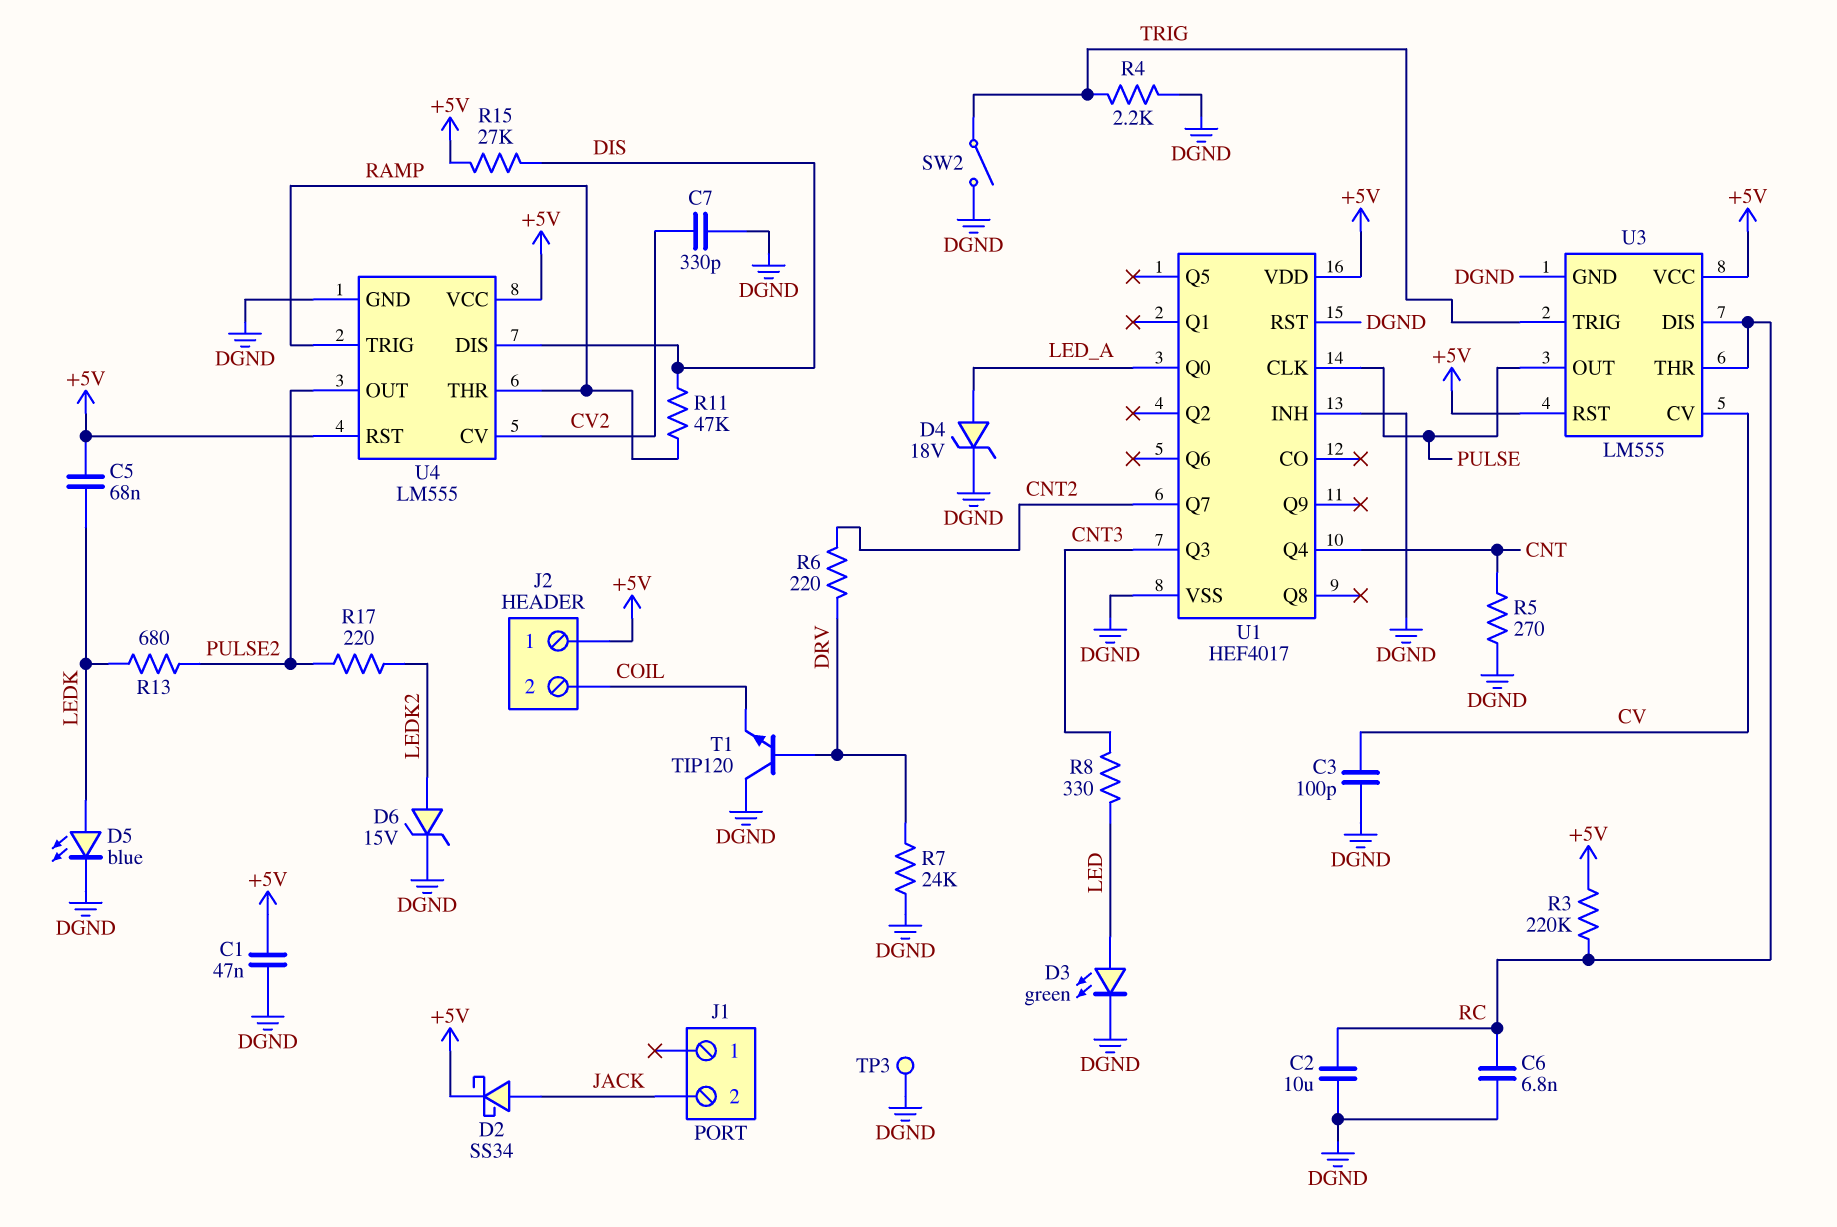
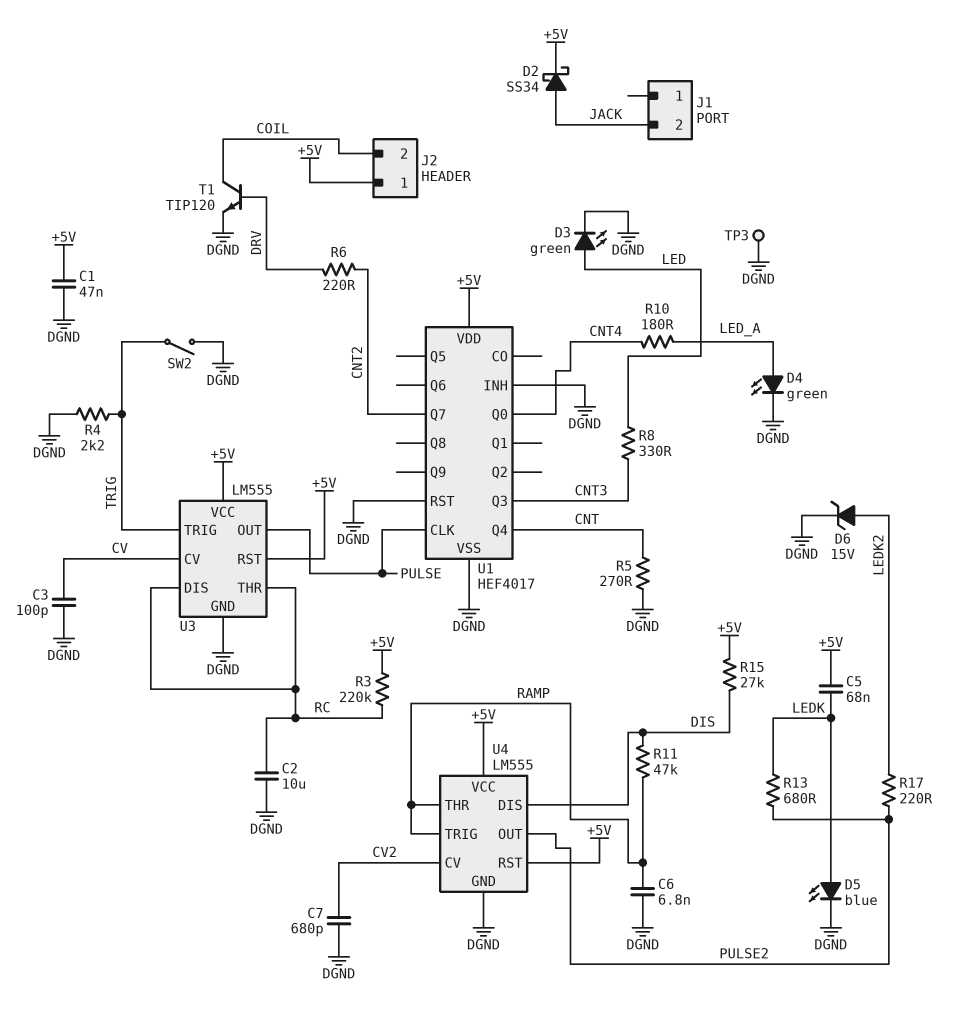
C6: 6.8nF (DGND, RC) -> 6.8nF (DGND, RAMP)
C7: 330pF (CV2, DGND) -> 680pF (CV2, DGND)
D4: zener 18V (A LED_A, K DGND) -> LED green (A LED_A, K DGND)
R7: 24k (DGND, DRV) -> none
R10: none -> 180 (CNT4, LED_A)
T1: NPN TIP120 (B DRV, C DGND, E COIL) -> NPN TIP120 (B DRV, C COIL, E DGND)
U1 pin Q0: LED_A -> CNT4

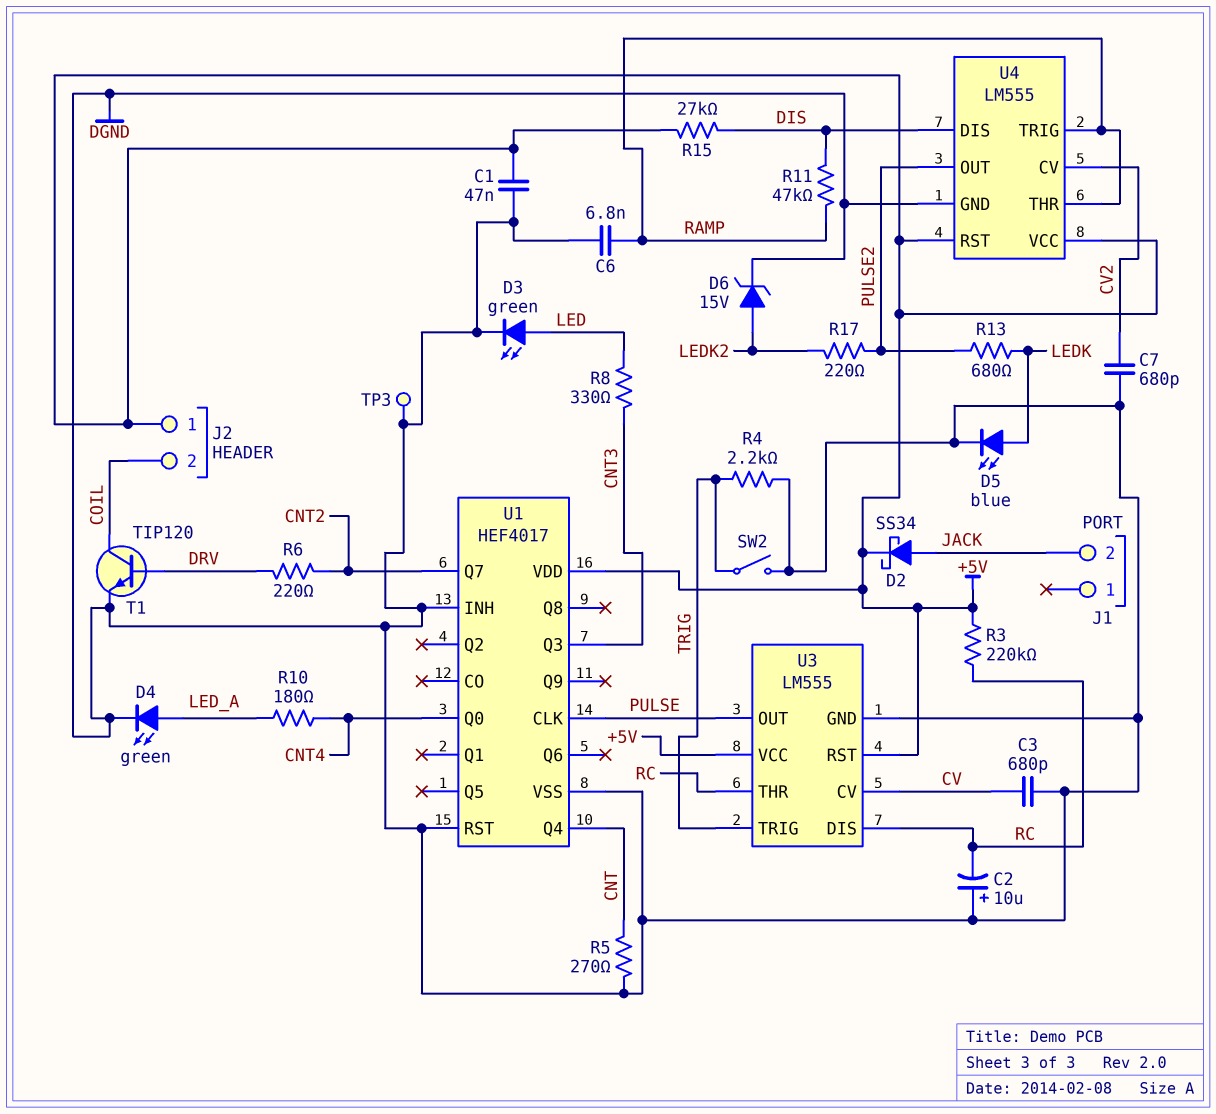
C2: 10uF (DGND, RC) -> 10uF (plus DGND, minus RC)
C3: 100pF (CV, DGND) -> 680pF (CV, DGND)
C5: 68nF (+5V, LEDK) -> none

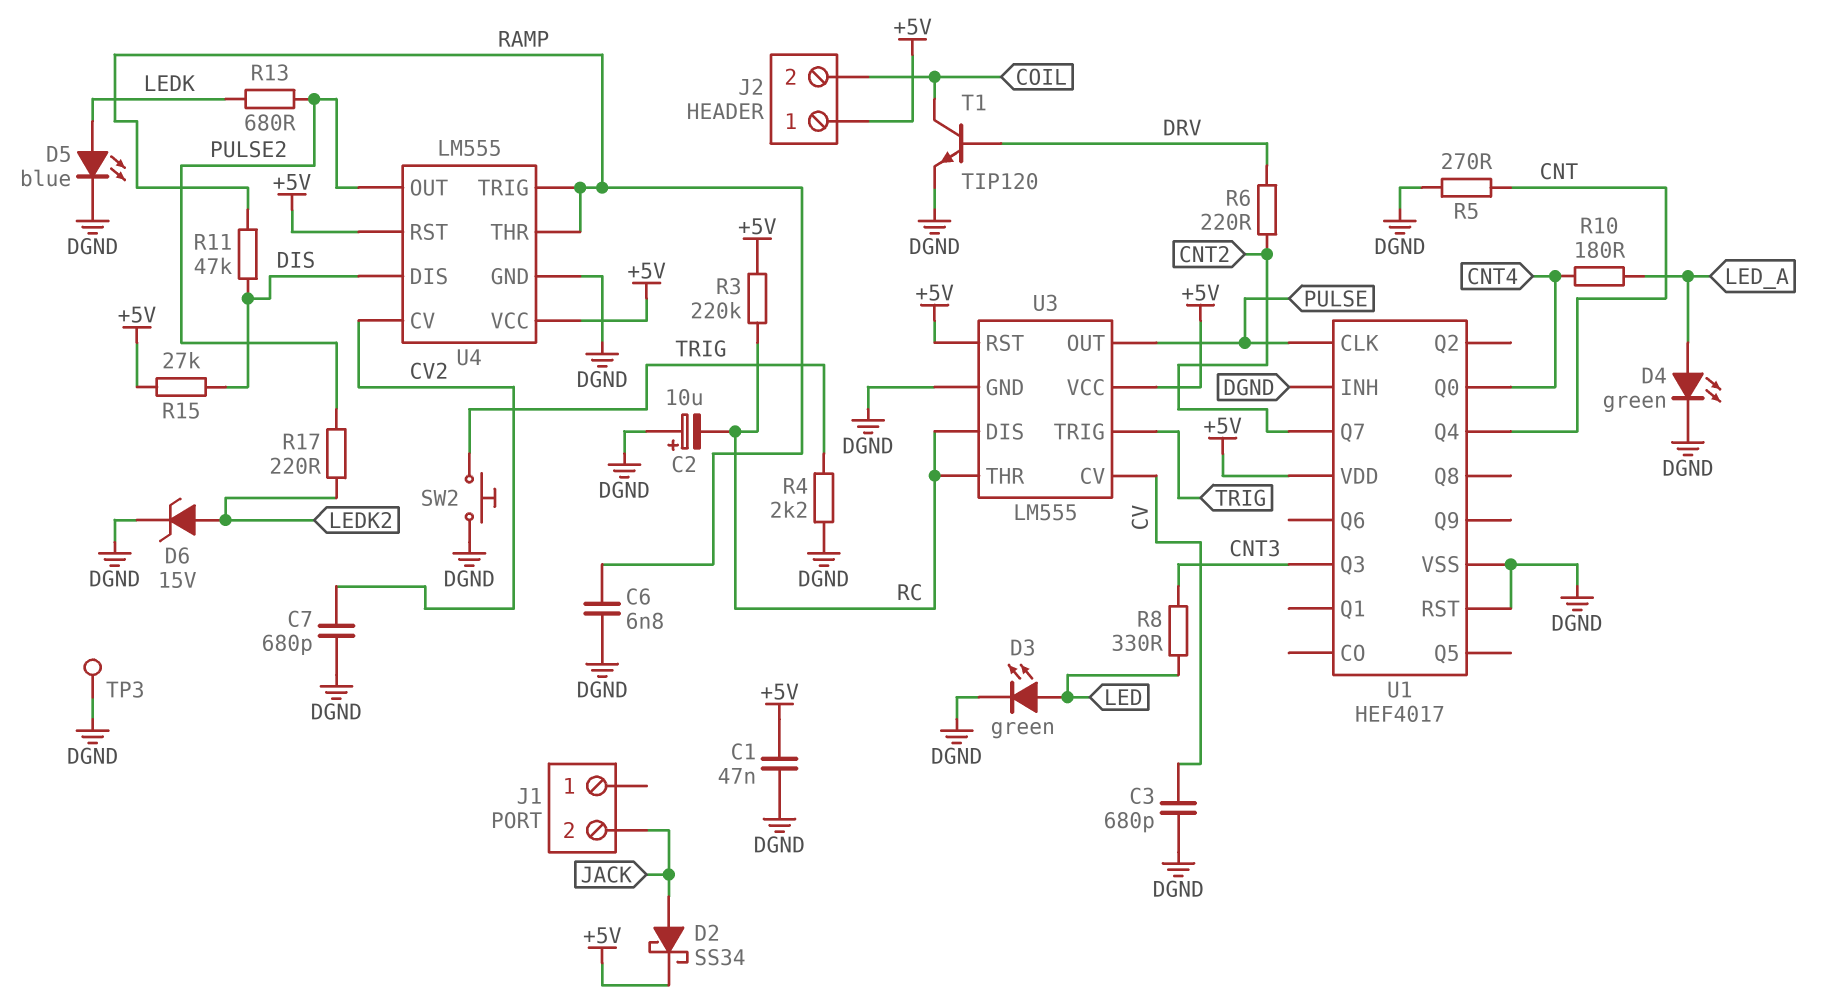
SW2: switch (DGND, TRIG) -> button (DGND, TRIG)

